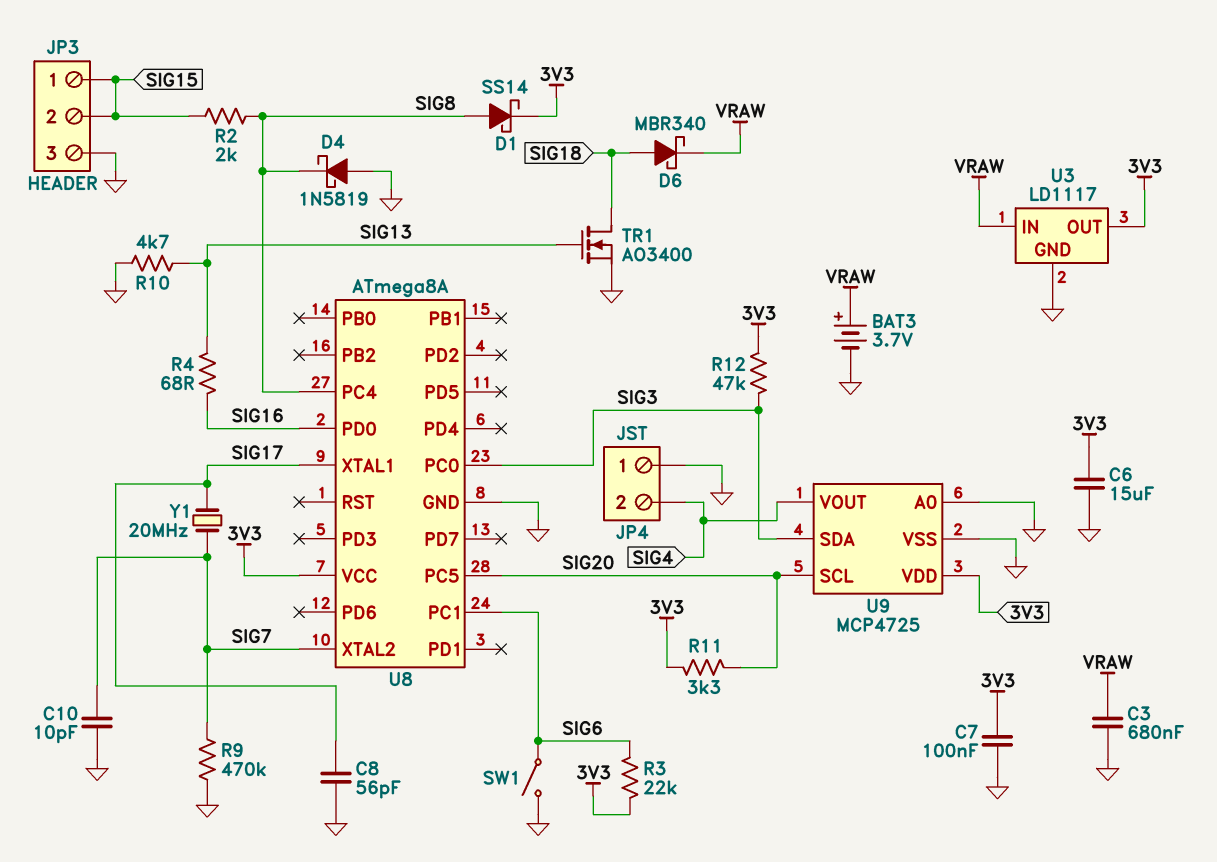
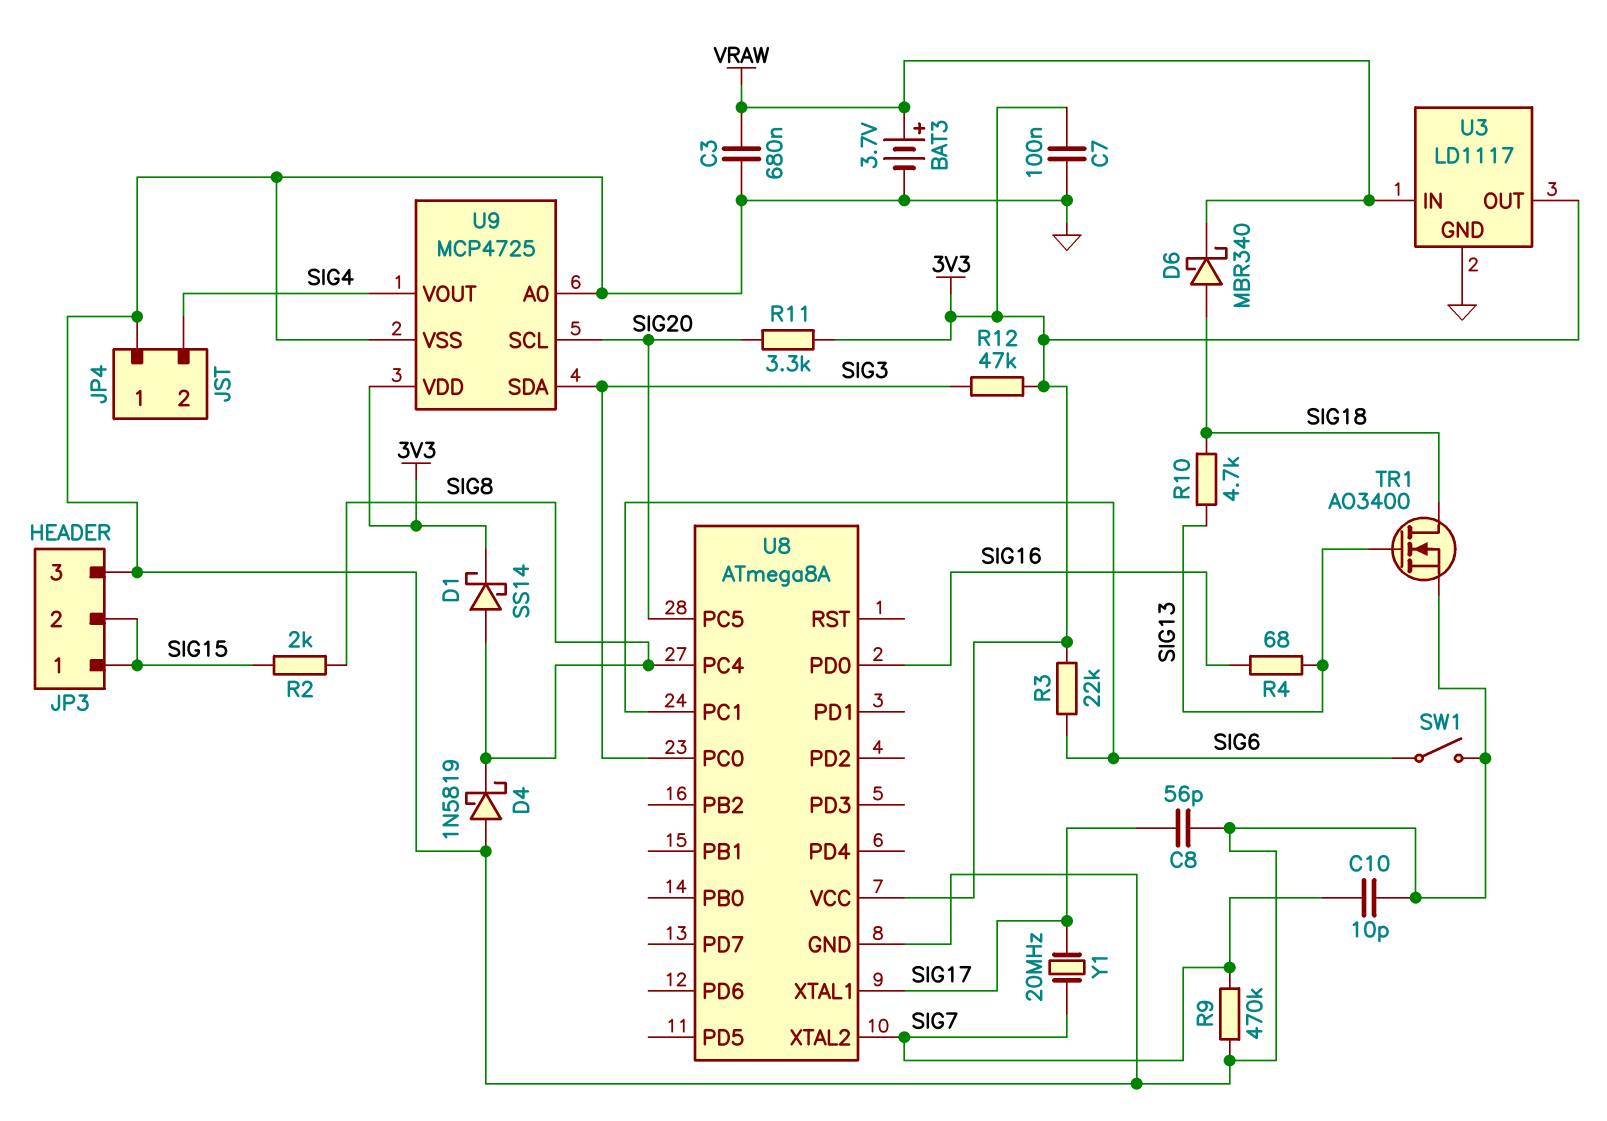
C6: 15uF (3V3, GND) -> none
R10: 4.7k (GND, SIG13) -> 4.7k (SIG13, SIG18)

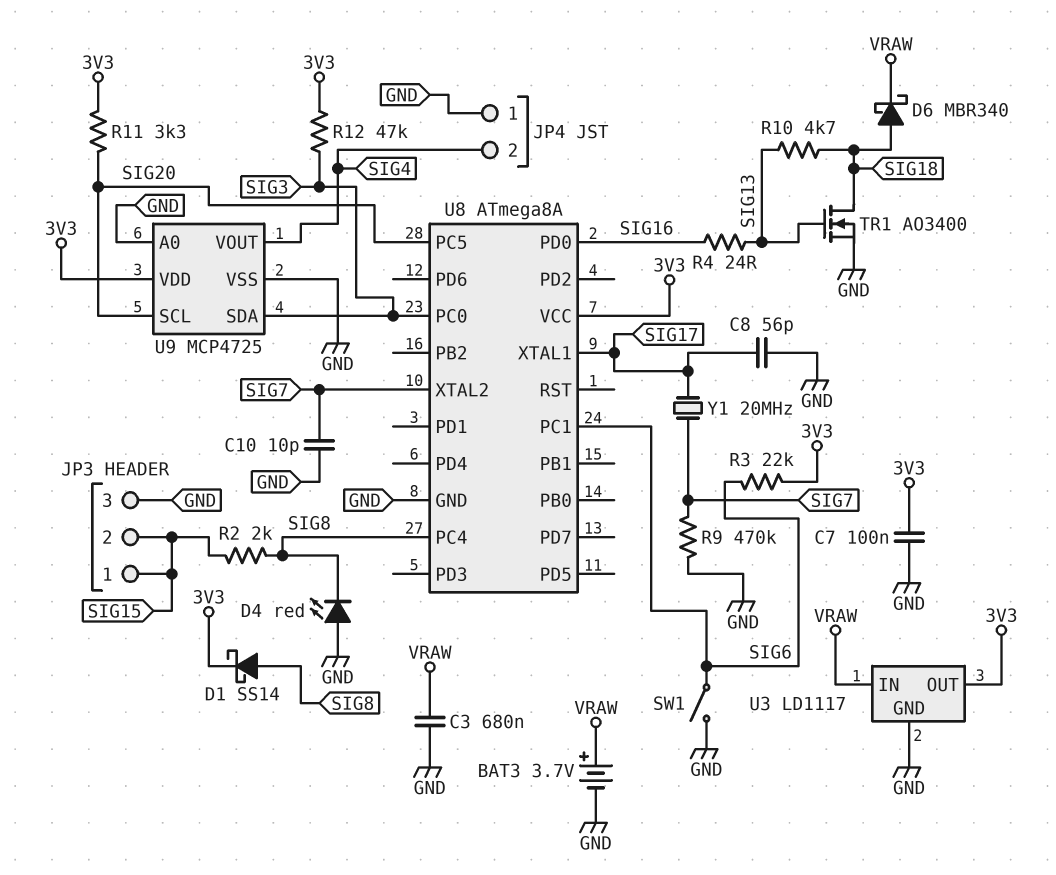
D4: schottky 1N5819 (A GND, K SIG8) -> LED red (A GND, K SIG8)
R4: 68 (SIG13, SIG16) -> 24 (SIG13, SIG16)

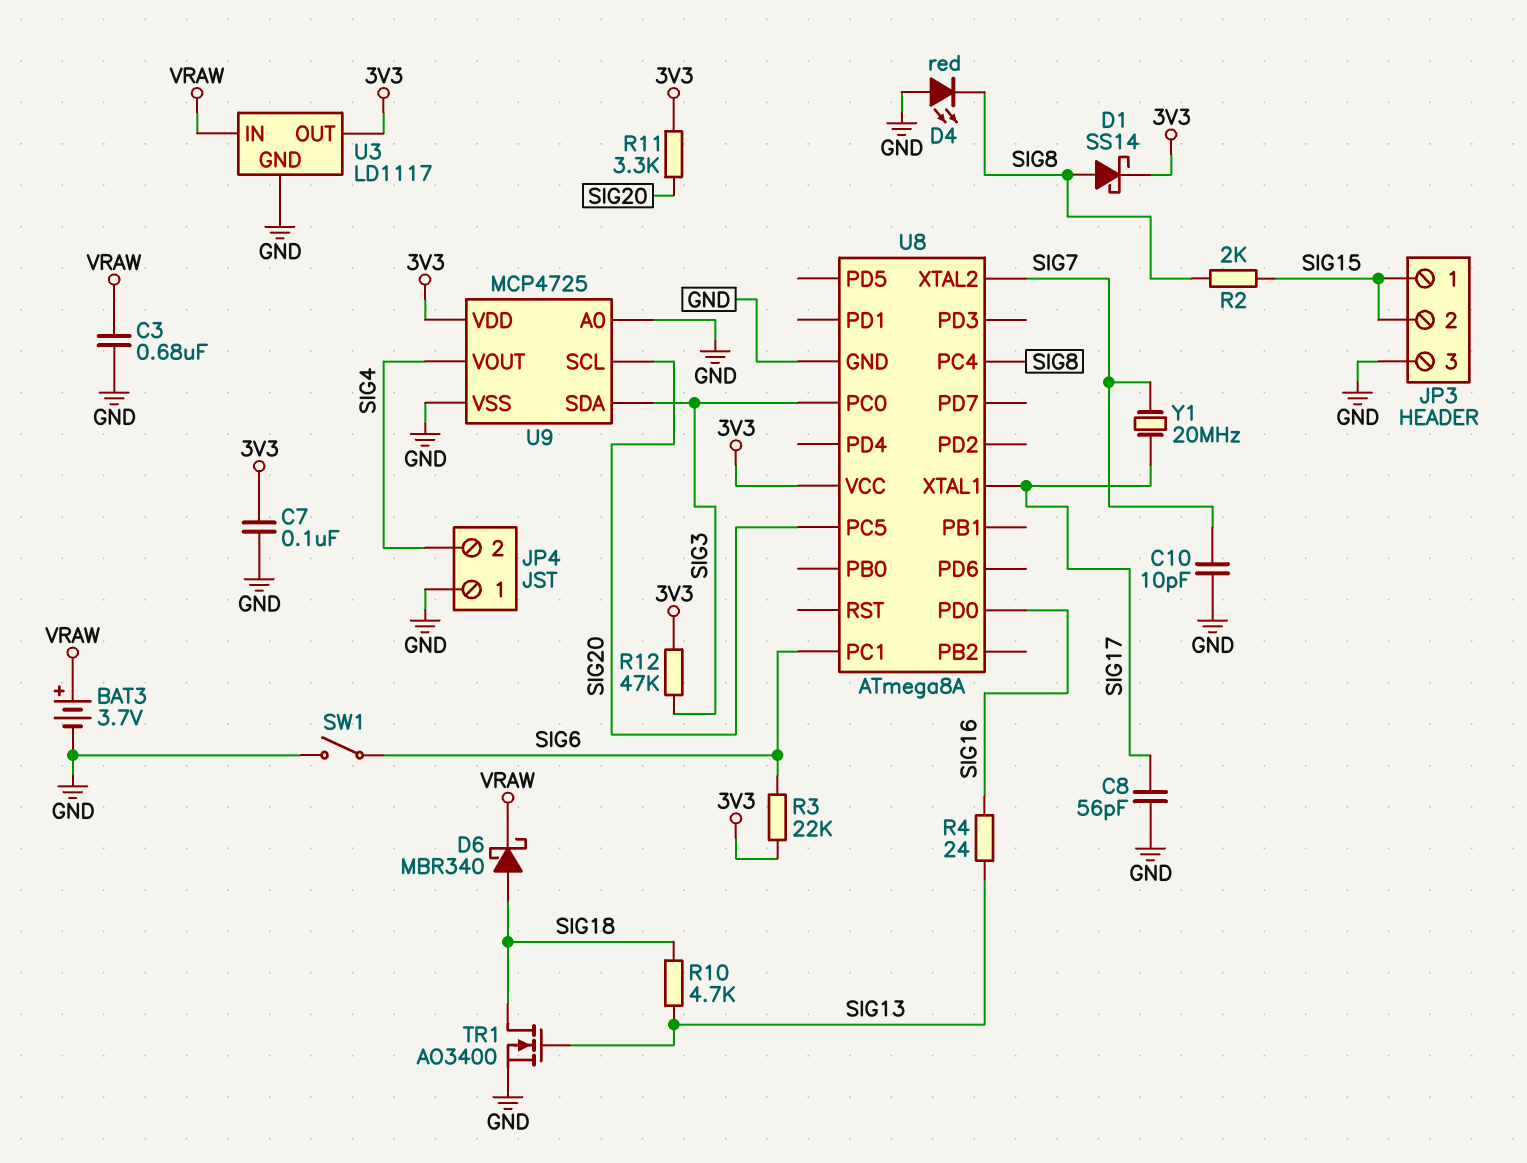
R9: 470k (GND, SIG7) -> none

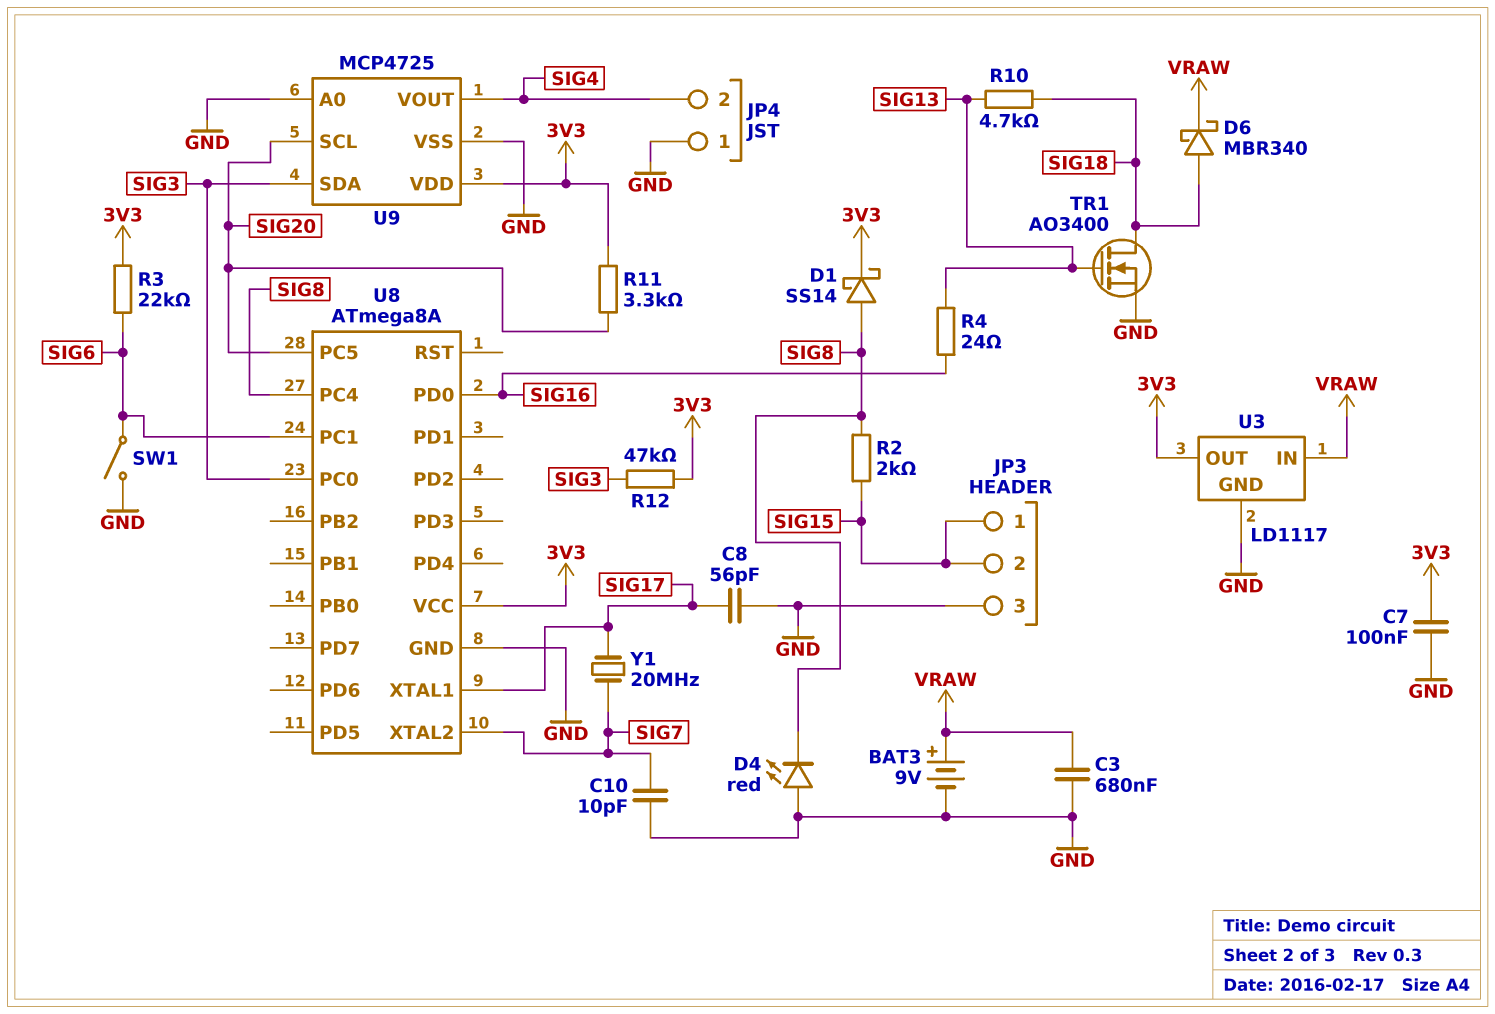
BAT3: 3.7V (plus VRAW, minus GND) -> 9V (plus VRAW, minus GND)

